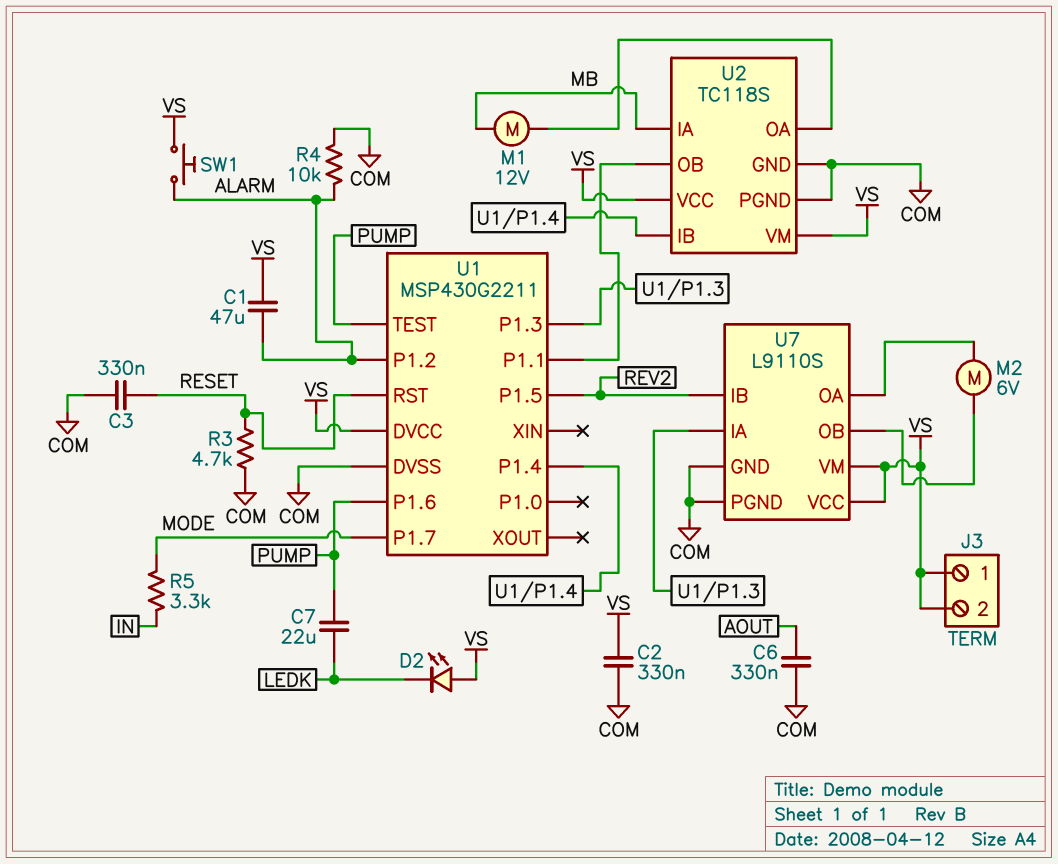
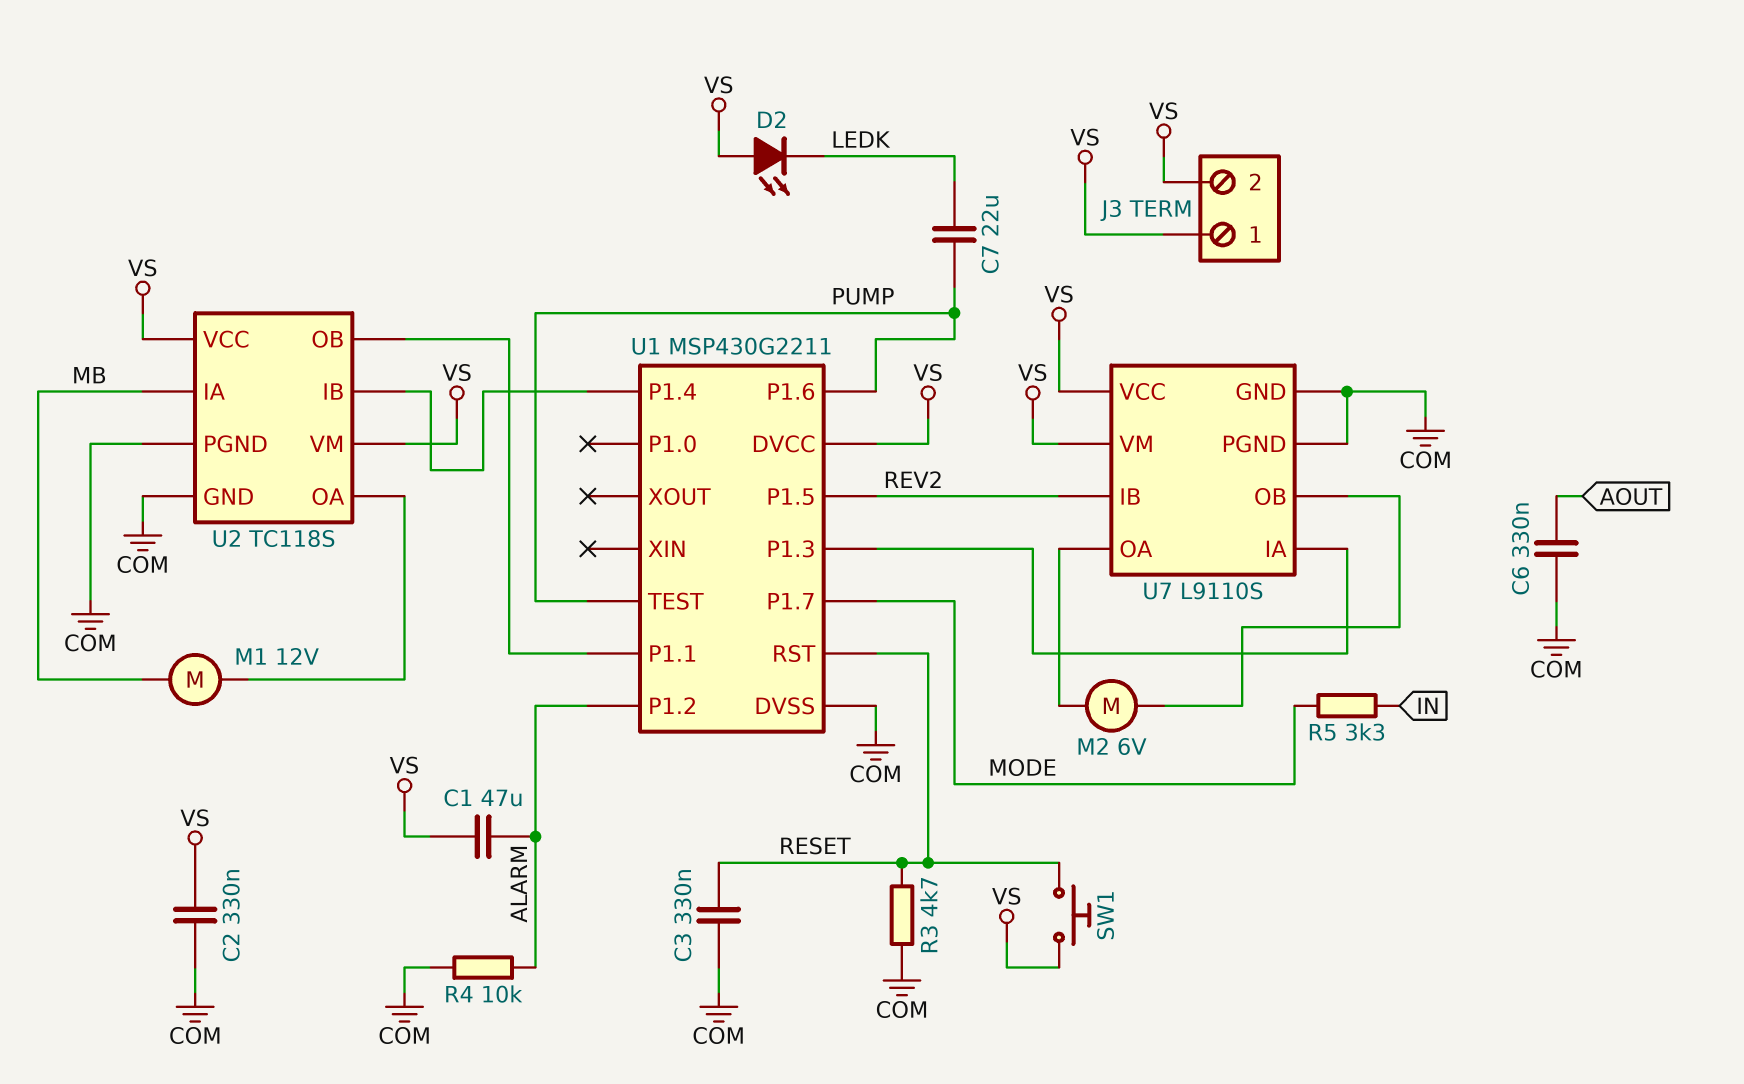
SW1: button (ALARM, VS) -> button (RESET, VS)

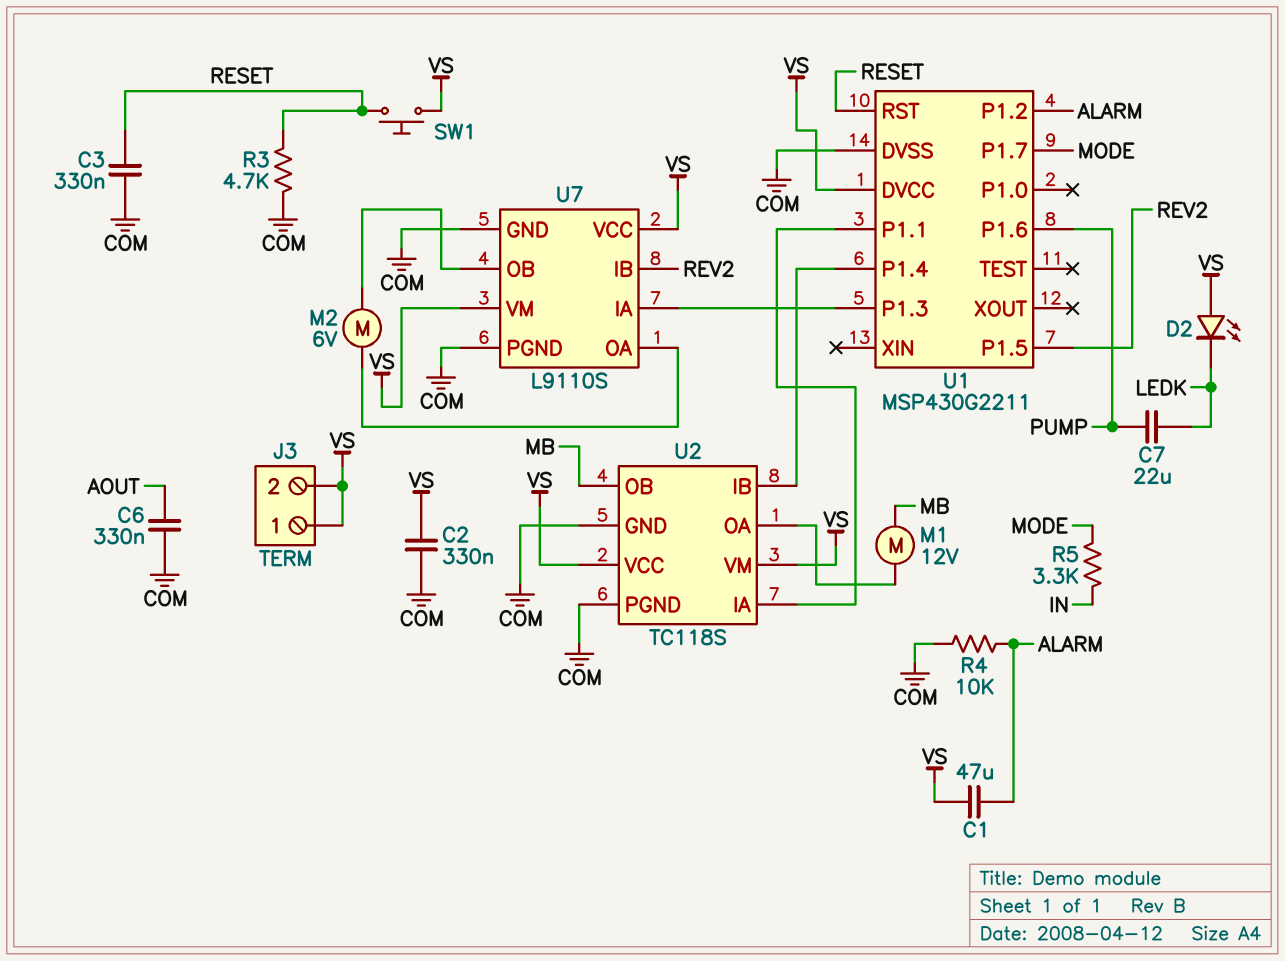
U1 pin TEST: PUMP -> none
U2 pin IA: MB -> U1/P1.1
U2 pin OB: U1/P1.1 -> MB

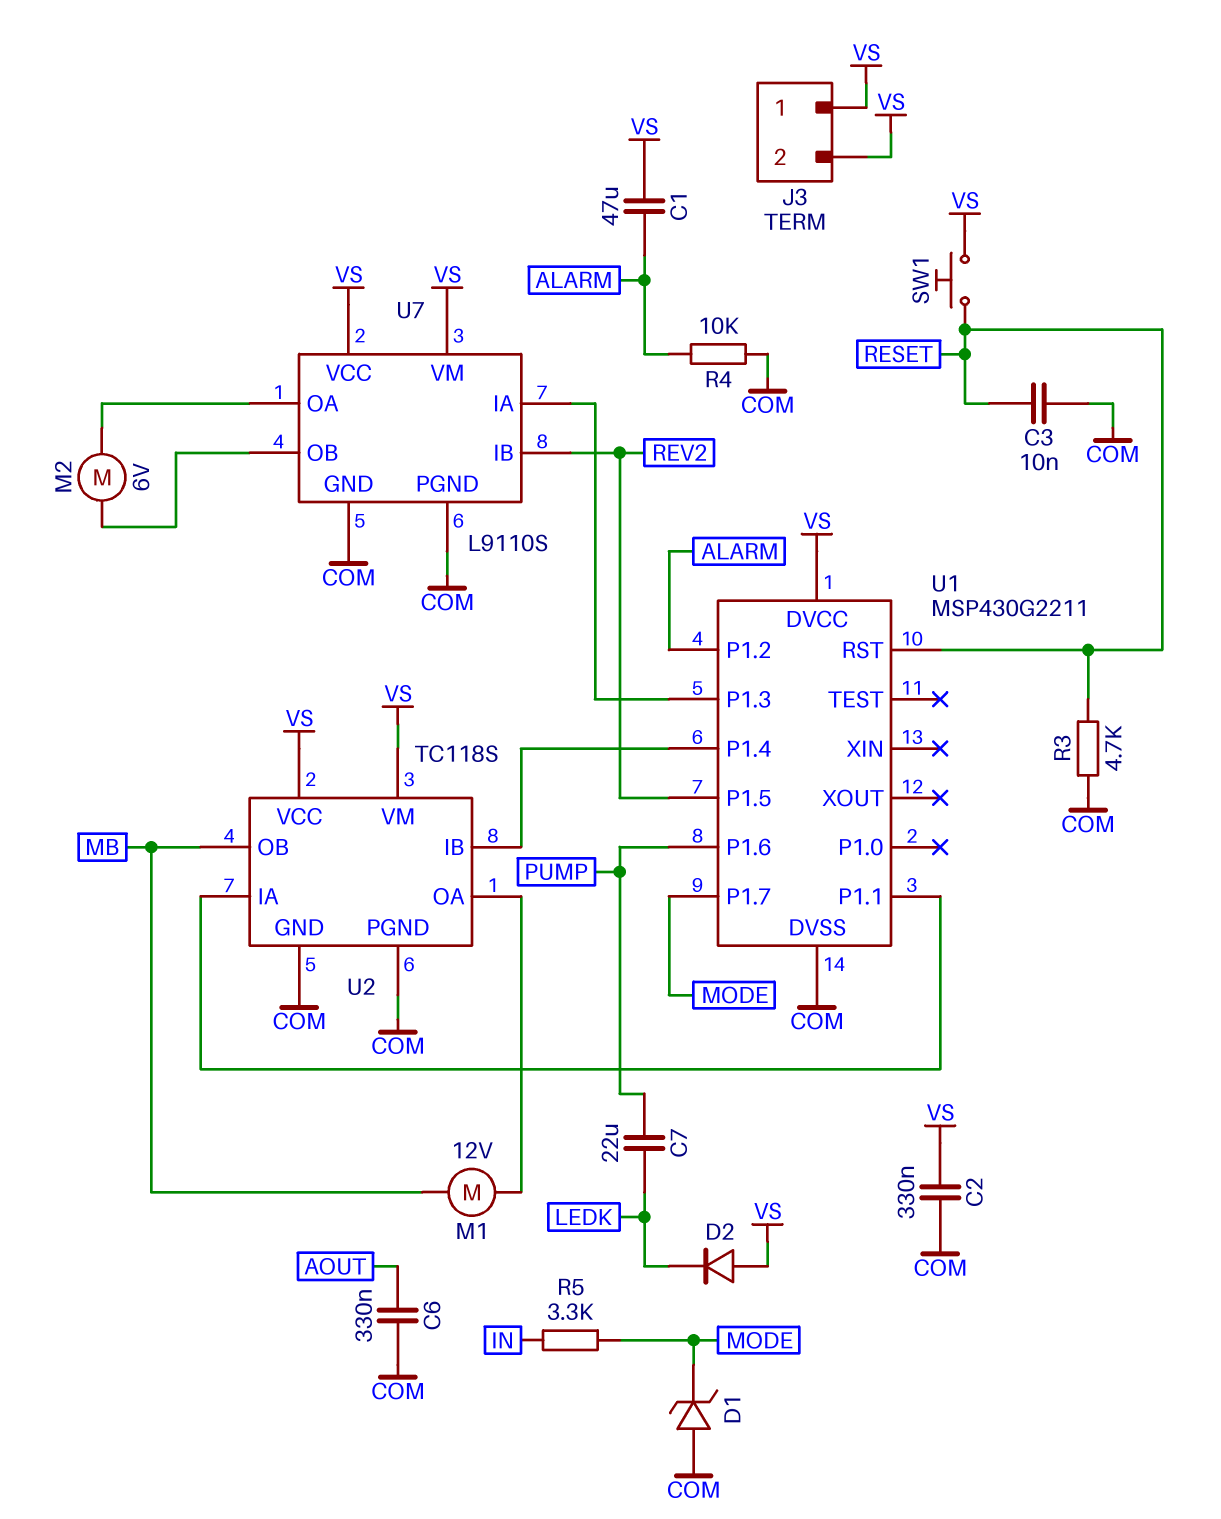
C3: 330nF (COM, RESET) -> 10nF (COM, RESET)
D1: none -> zener (A COM, K MODE)
D2: LED (A VS, K LEDK) -> diode (A VS, K LEDK)

